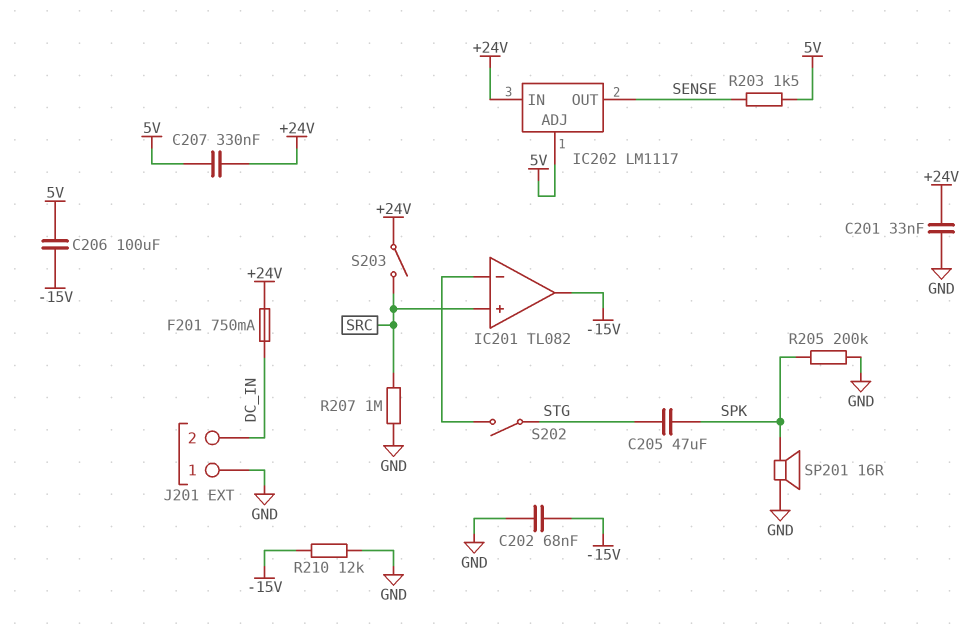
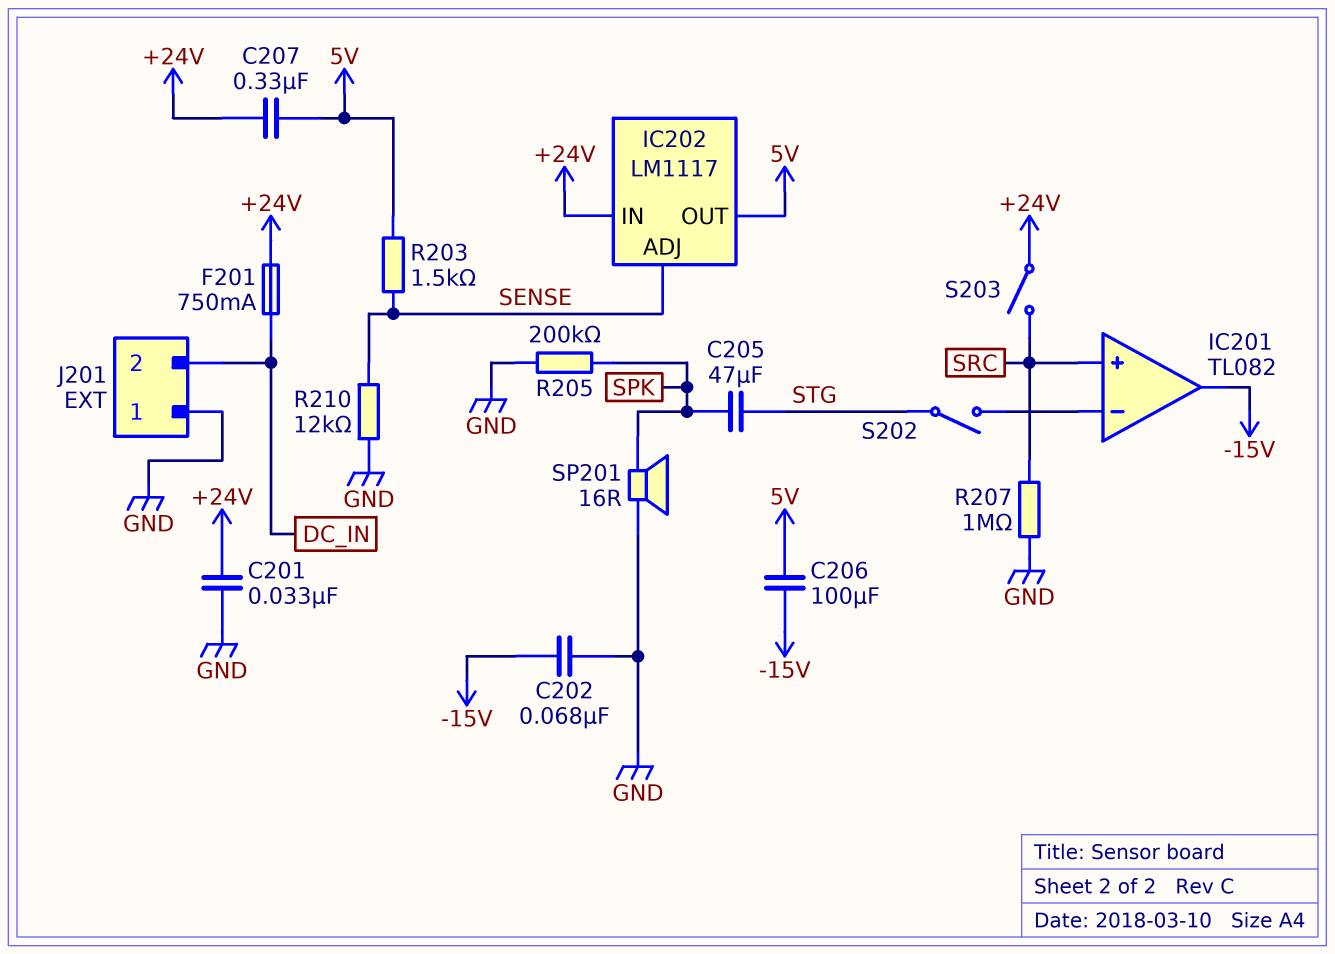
IC202 pin ADJ: 5V -> SENSE
IC202 pin OUT: SENSE -> 5V
R210: 12k (-15V, GND) -> 12k (GND, SENSE)

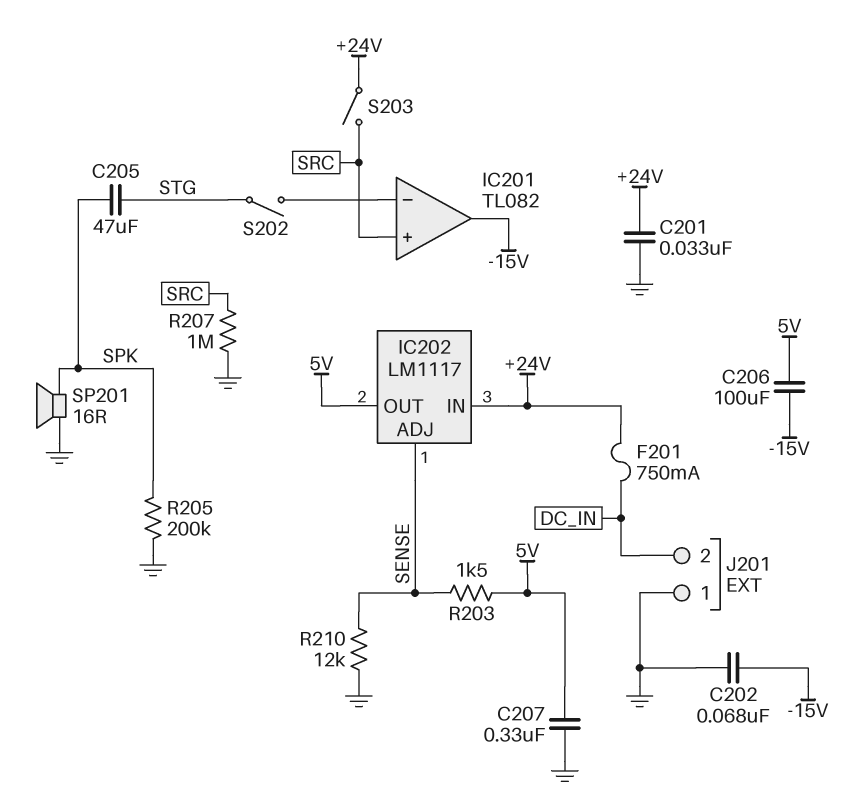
C207: 330nF (+24V, 5V) -> 330nF (5V, GND)

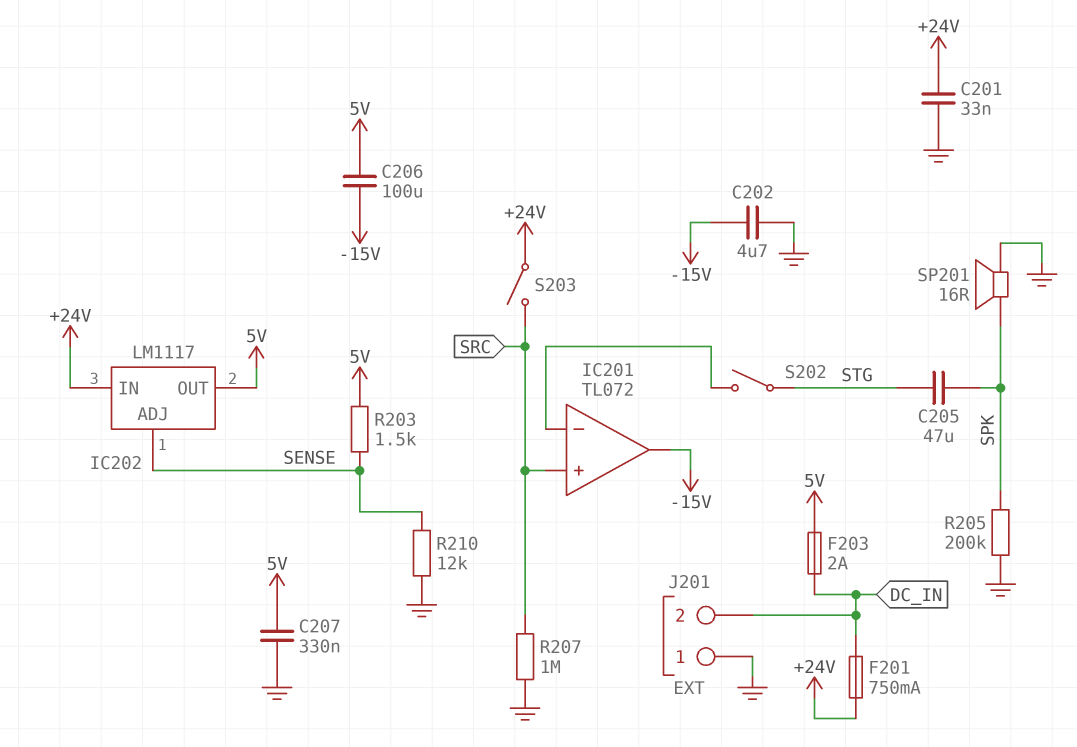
C202: 68nF (-15V, GND) -> 4.7uF (-15V, GND)
F203: none -> 2A (5V, DC_IN)
IC201: TL082 -> TL072

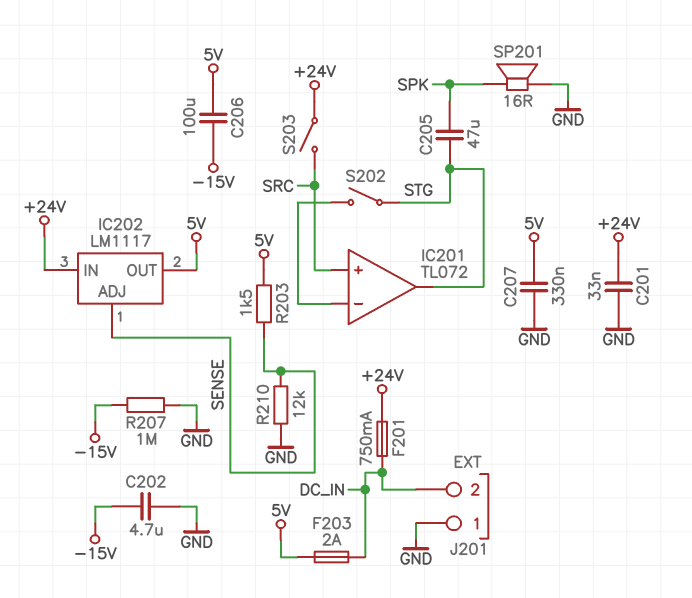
IC201 pin out: -15V -> STG
R205: 200k (GND, SPK) -> none
R207: 1M (GND, SRC) -> 1M (-15V, GND)

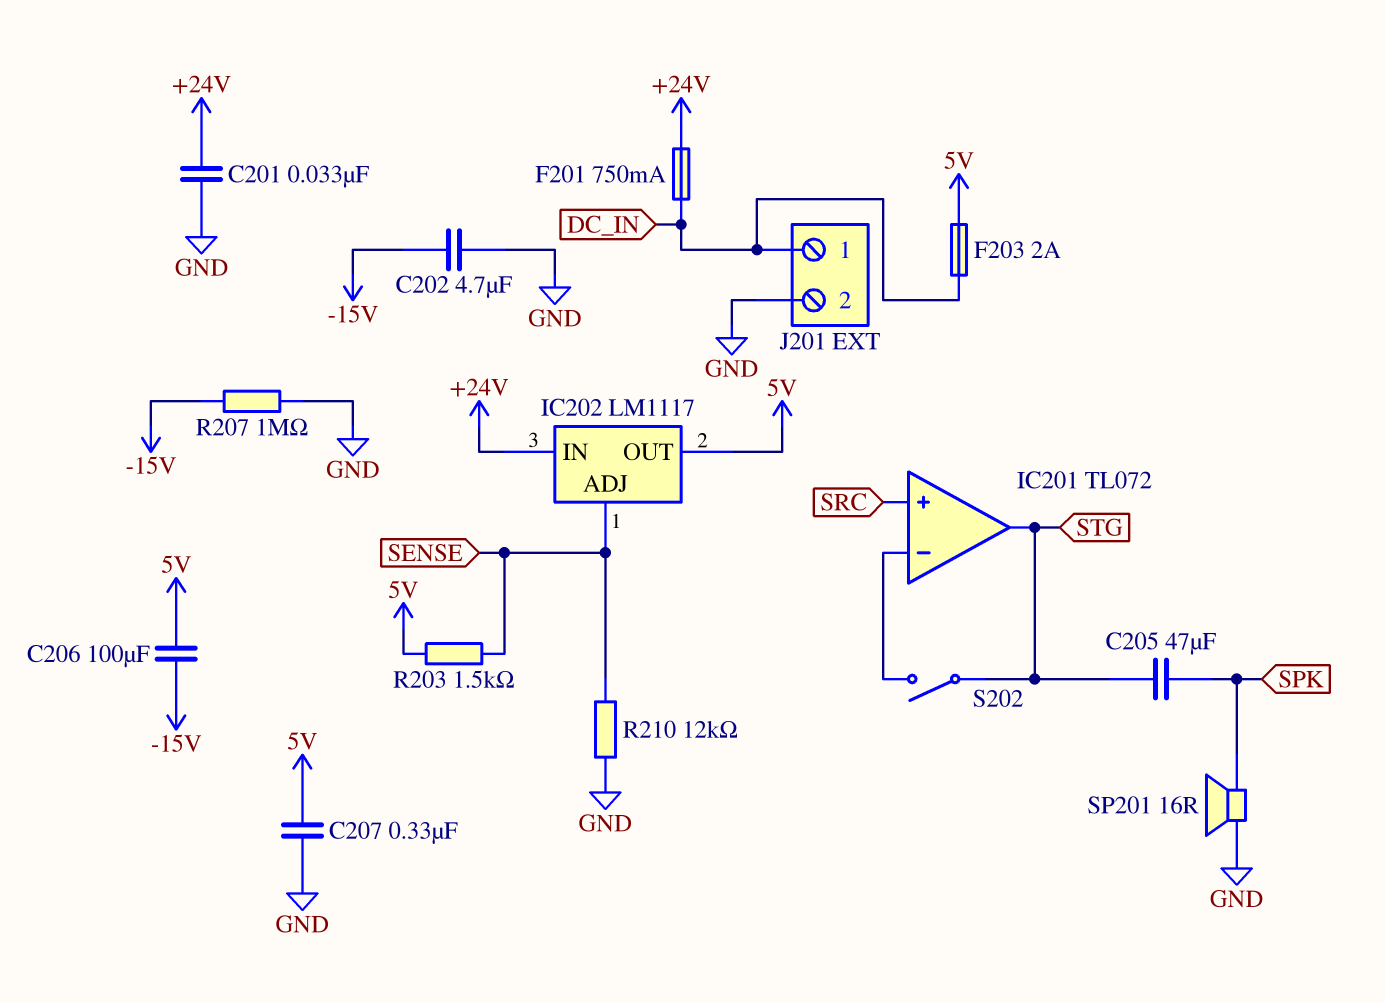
J201 pin 1: GND -> DC_IN
J201 pin 2: DC_IN -> GND
S203: switch (+24V, SRC) -> none

